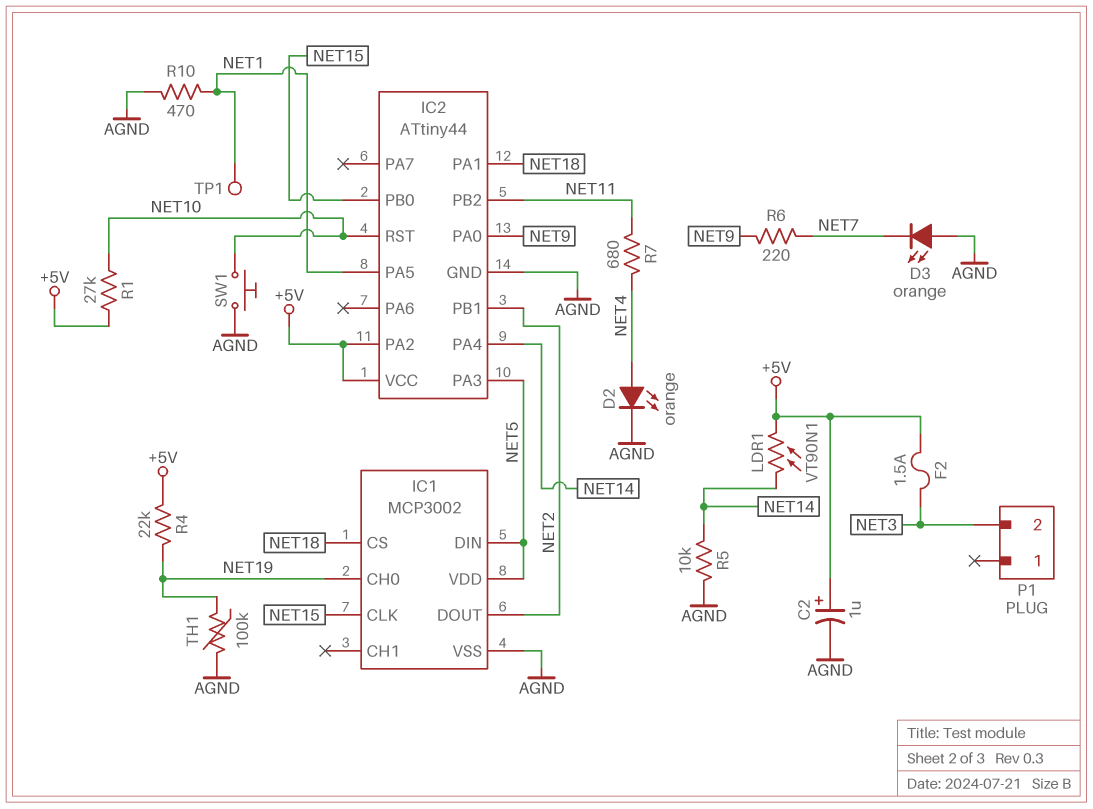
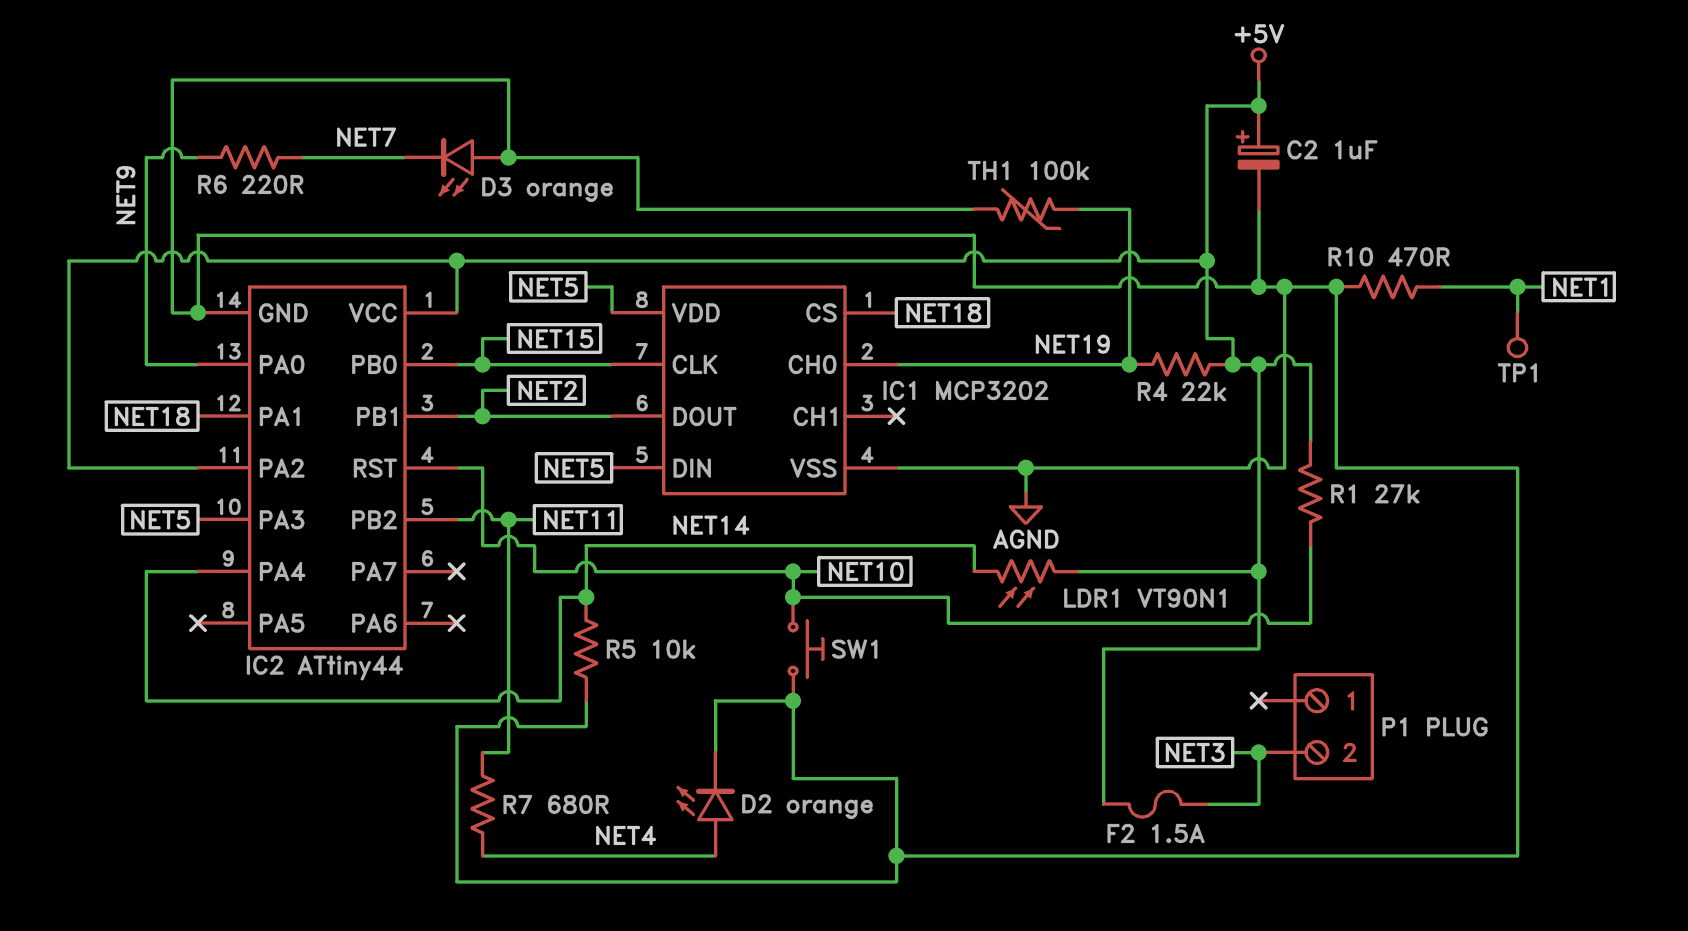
IC1: MCP3002 -> MCP3202
IC2 pin PA5: NET1 -> none

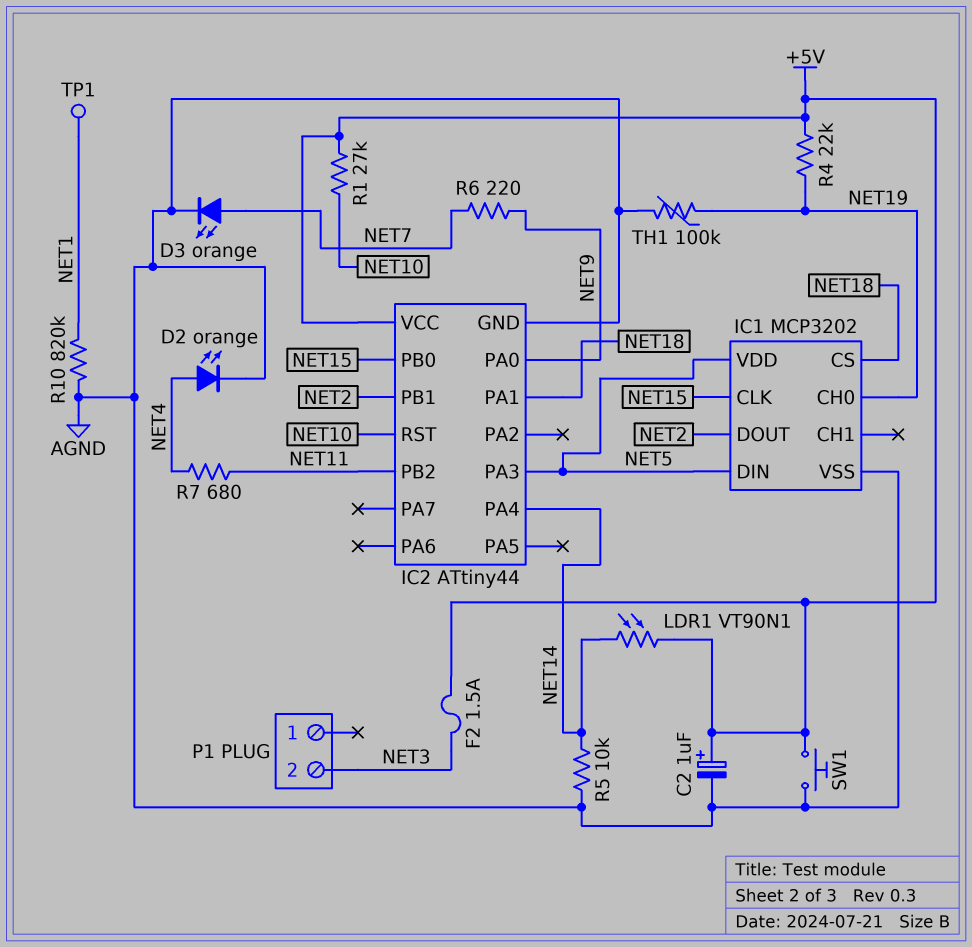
D3: LED orange (A AGND, K NET7) -> LED orange (A NET7, K AGND)
IC2 pin PA2: +5V -> none
R10: 470 (AGND, NET1) -> 820k (AGND, NET1)
SW1: button (AGND, NET10) -> button (+5V, AGND)

